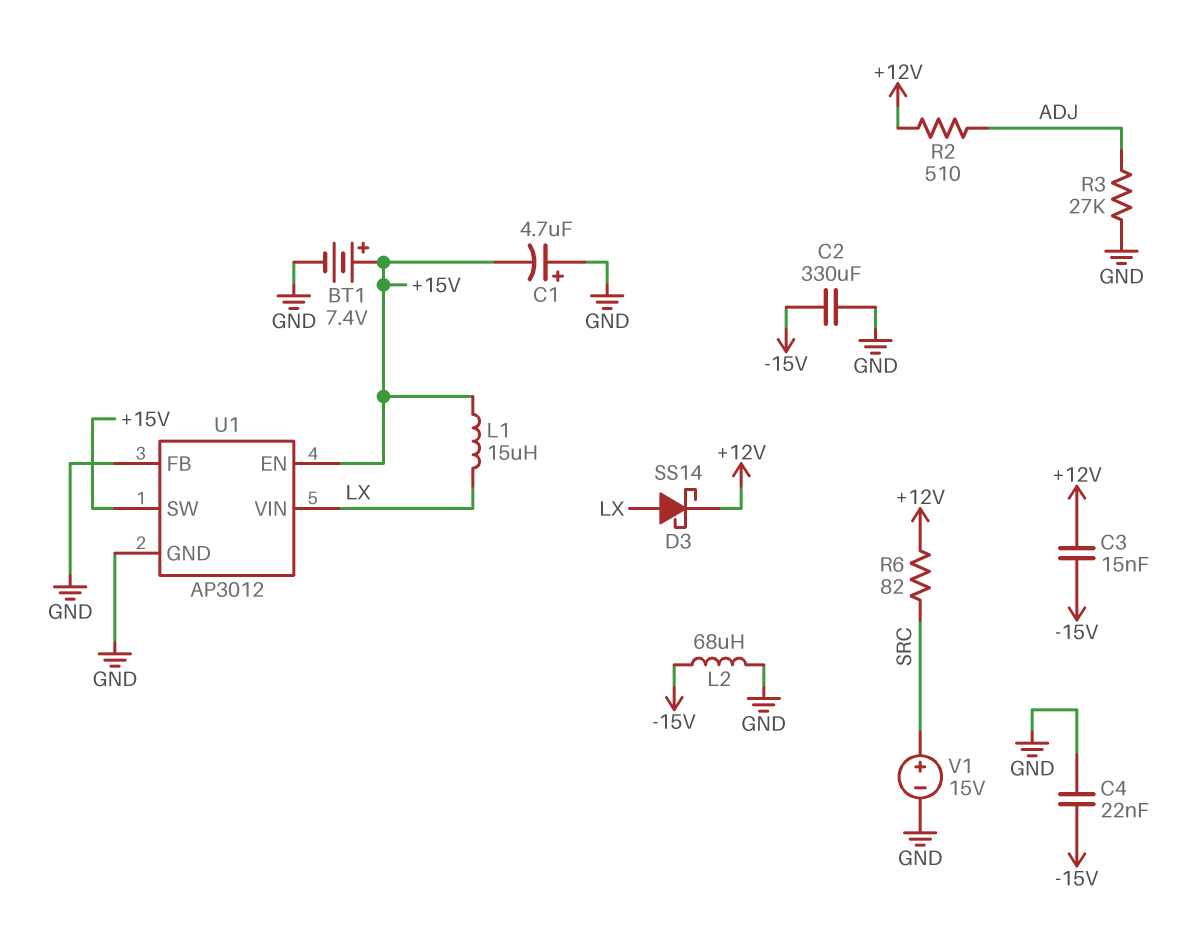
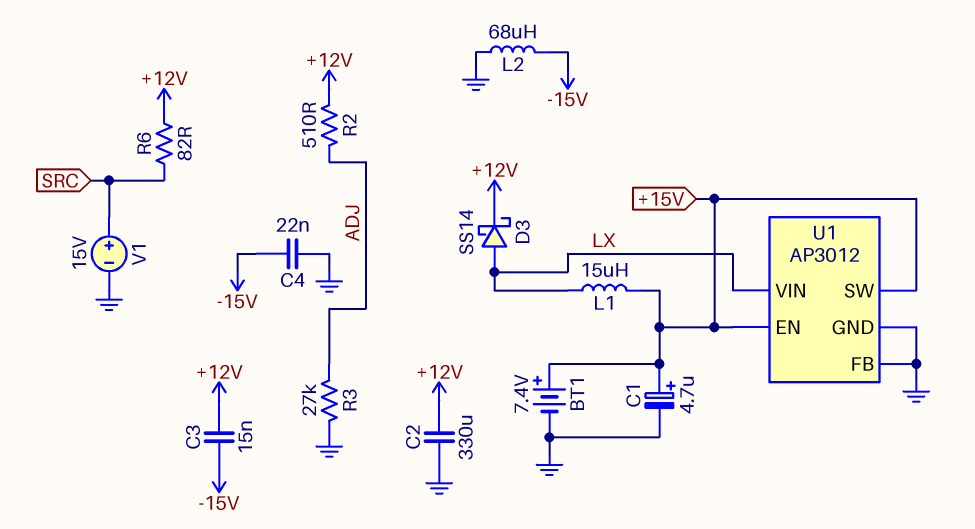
C1: 4.7uF (plus GND, minus +15V) -> 4.7uF (plus +15V, minus GND)
C2: 330uF (-15V, GND) -> 330uF (+12V, GND)

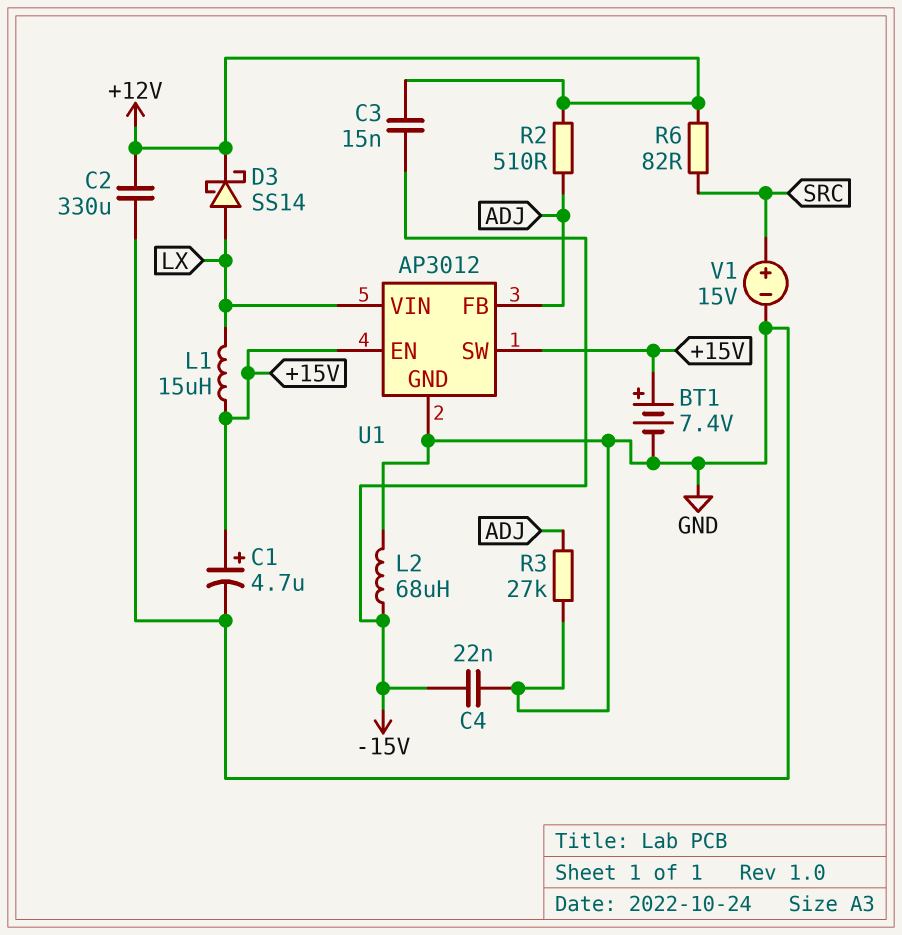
U1 pin FB: GND -> ADJ

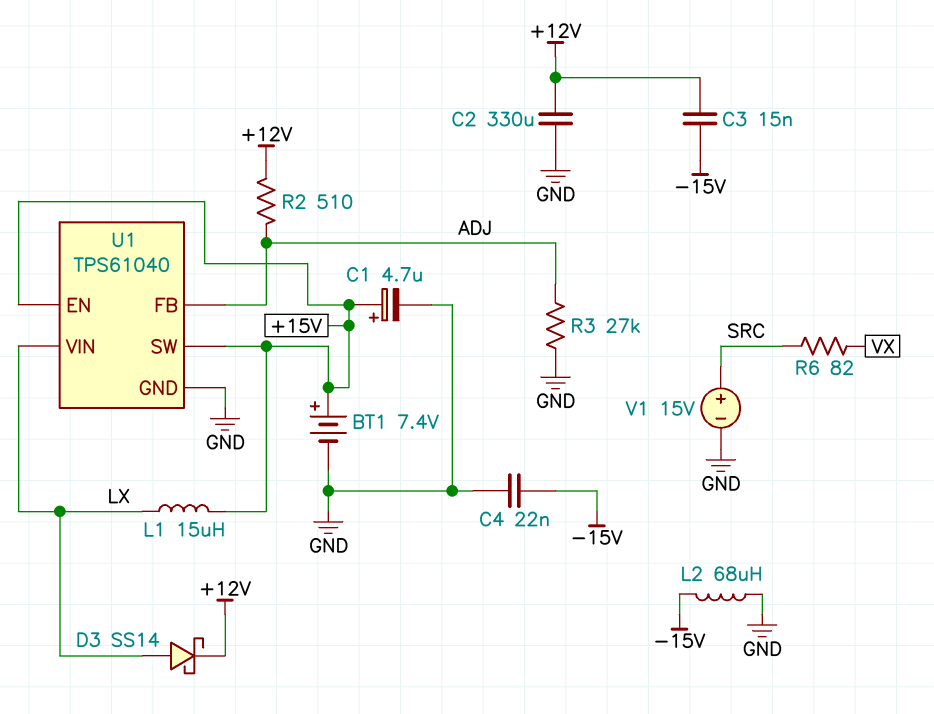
R6: 82 (+12V, SRC) -> 82 (SRC, VX)
U1: AP3012 -> TPS61040

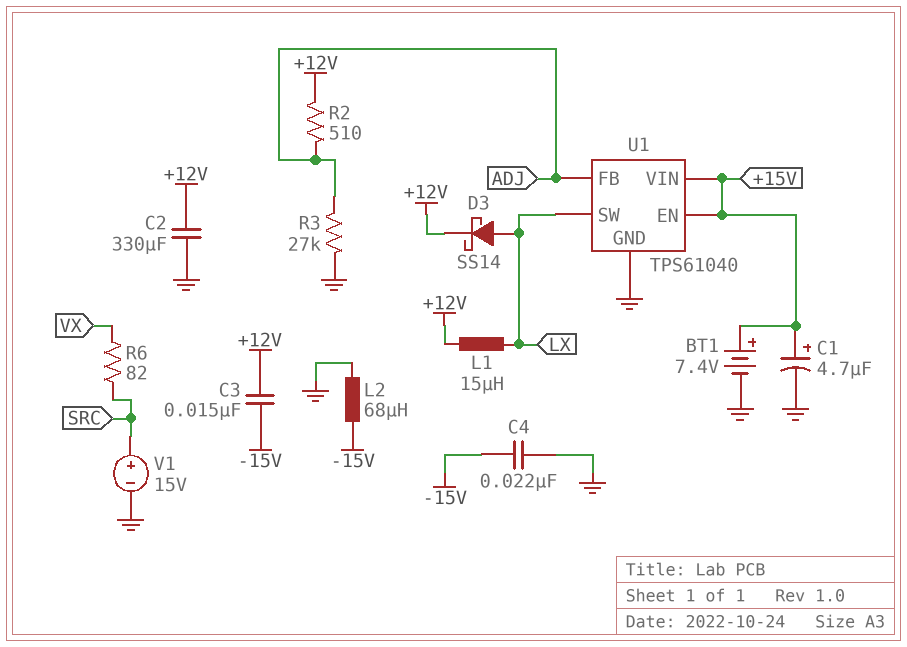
L1: 15uH (+15V, LX) -> 15uH (+12V, LX)
U1 pin SW: +15V -> LX
U1 pin VIN: LX -> +15V

